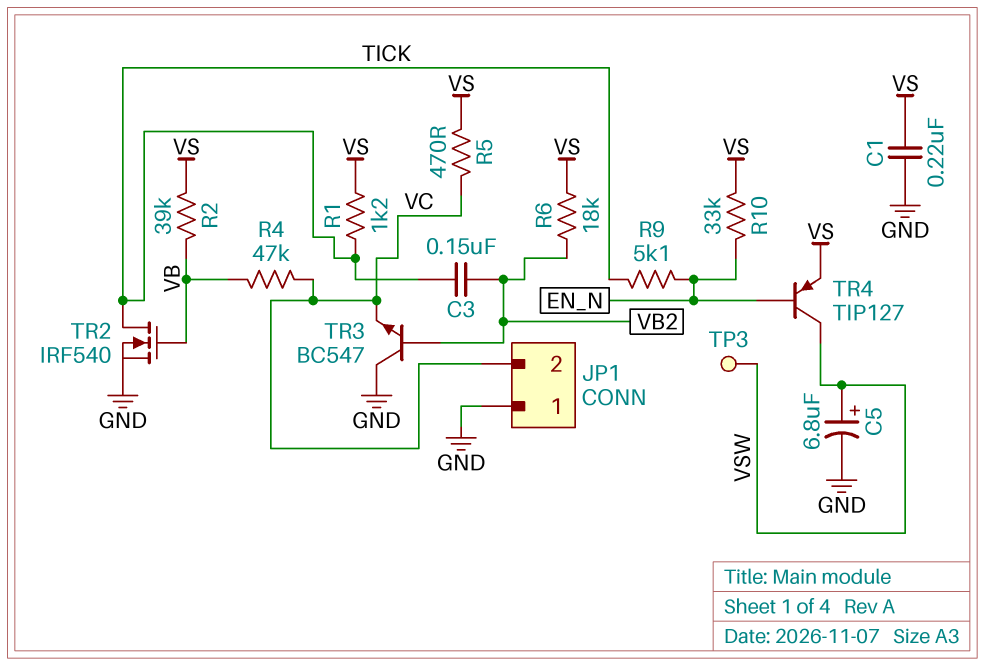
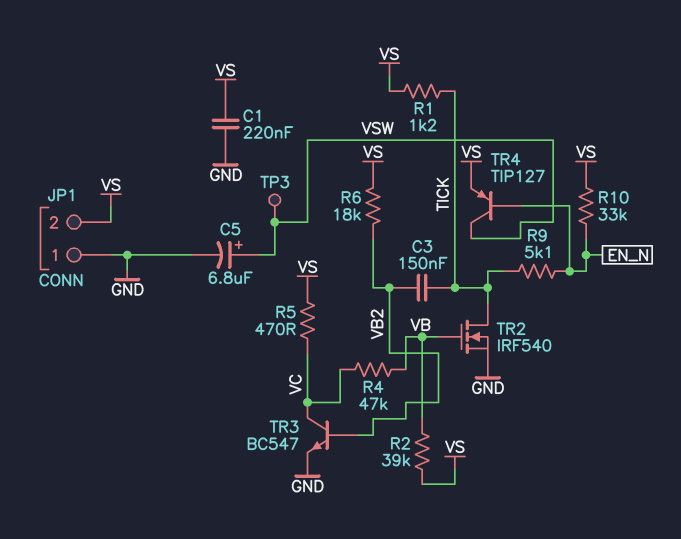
JP1 pin 2: VC -> VS
TR3: NPN BC547 (B VB2, C GND, E VC) -> NPN BC547 (B VB2, C VC, E GND)

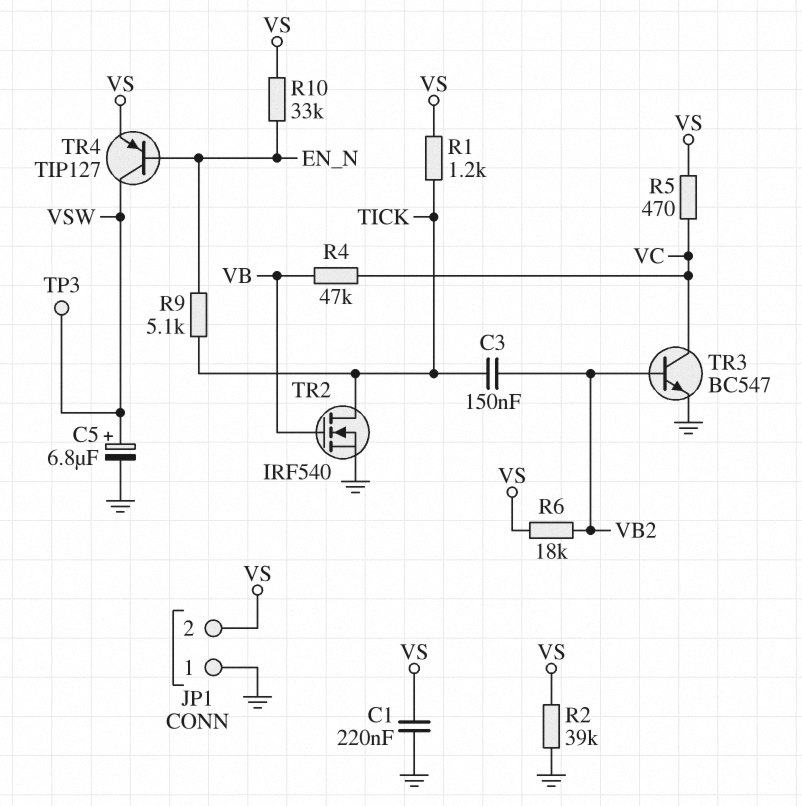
R2: 39k (VB, VS) -> 39k (GND, VS)

